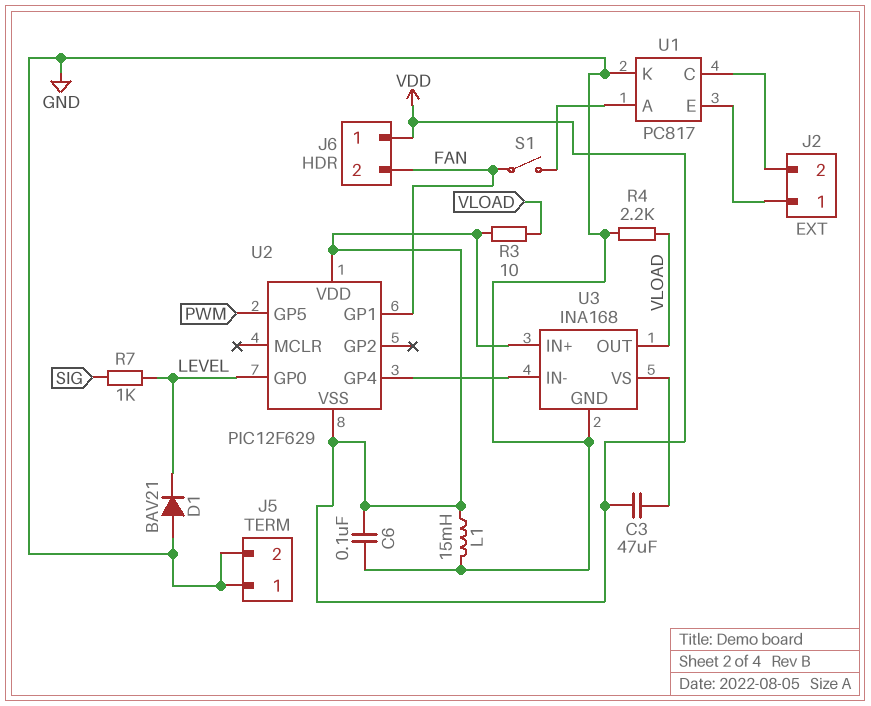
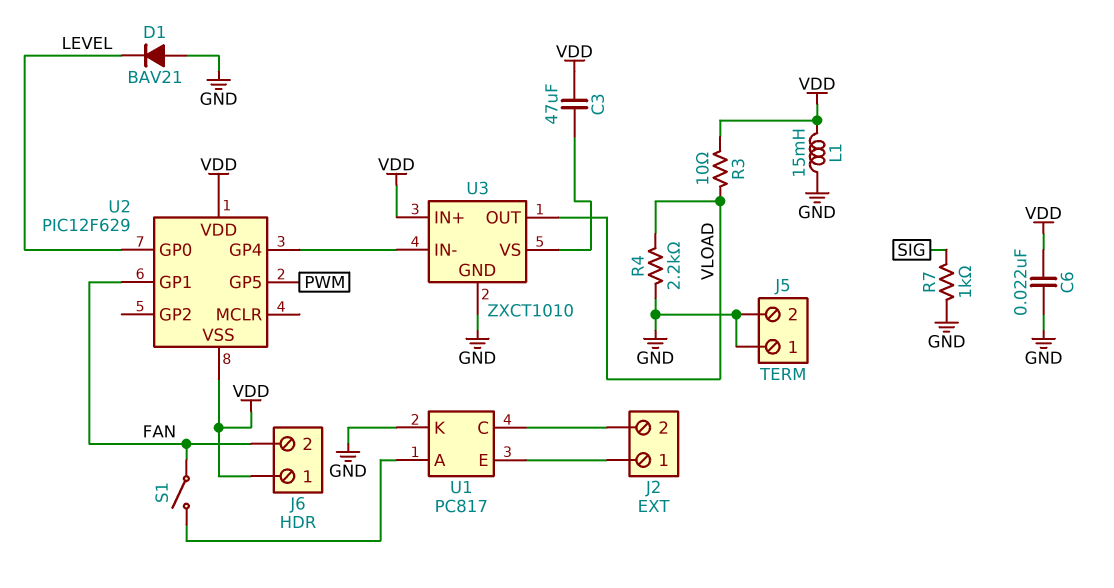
C6: 100nF (GND, VDD) -> 22nF (GND, VDD)
R7: 1k (LEVEL, SIG) -> 1k (GND, SIG)
U3: INA168 -> ZXCT1010

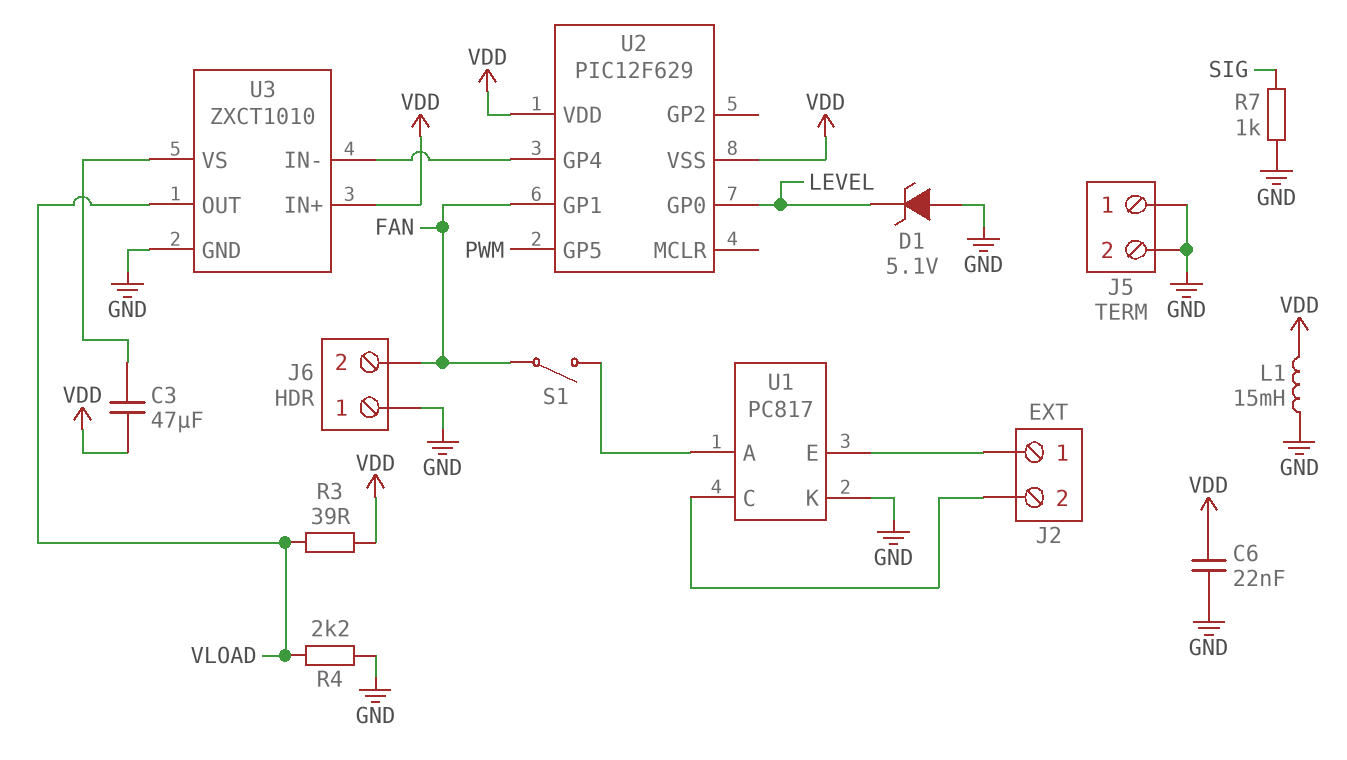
D1: diode BAV21 (A GND, K LEVEL) -> zener 5.1V (A GND, K LEVEL)
J6 pin 1: VDD -> GND
R3: 10 (VDD, VLOAD) -> 39 (VDD, VLOAD)

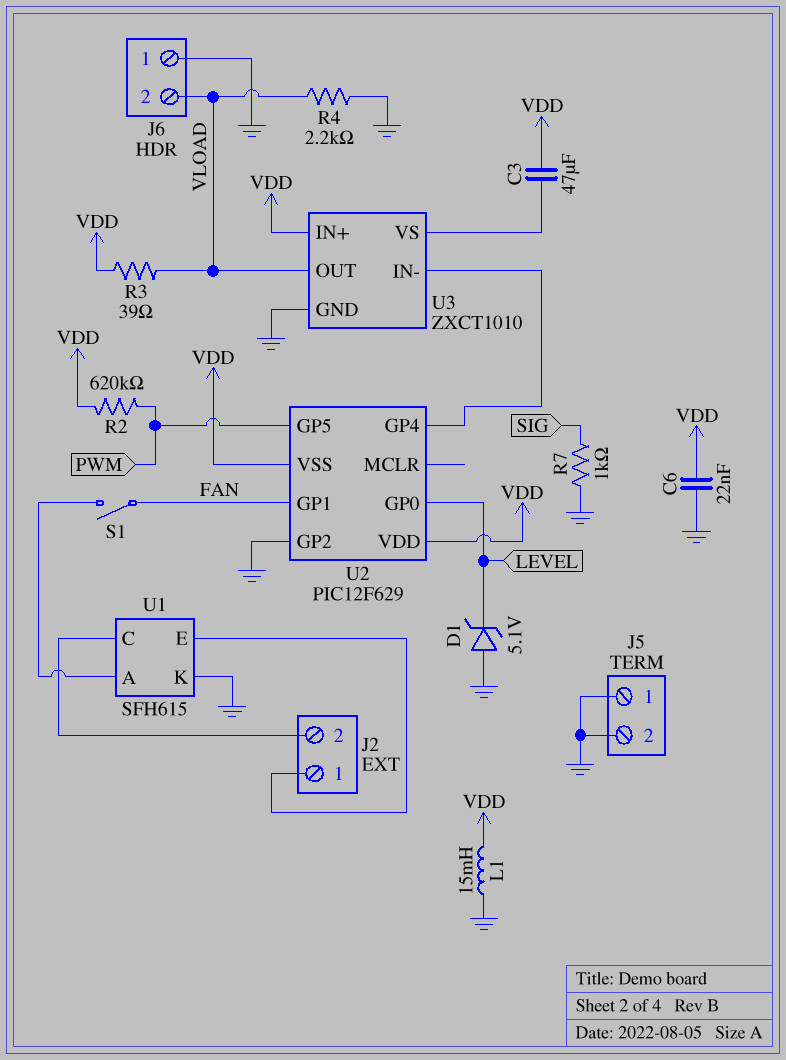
J6 pin 2: FAN -> VLOAD
R2: none -> 620k (PWM, VDD)
U1: PC817 -> SFH615
U2 pin GP2: none -> GND

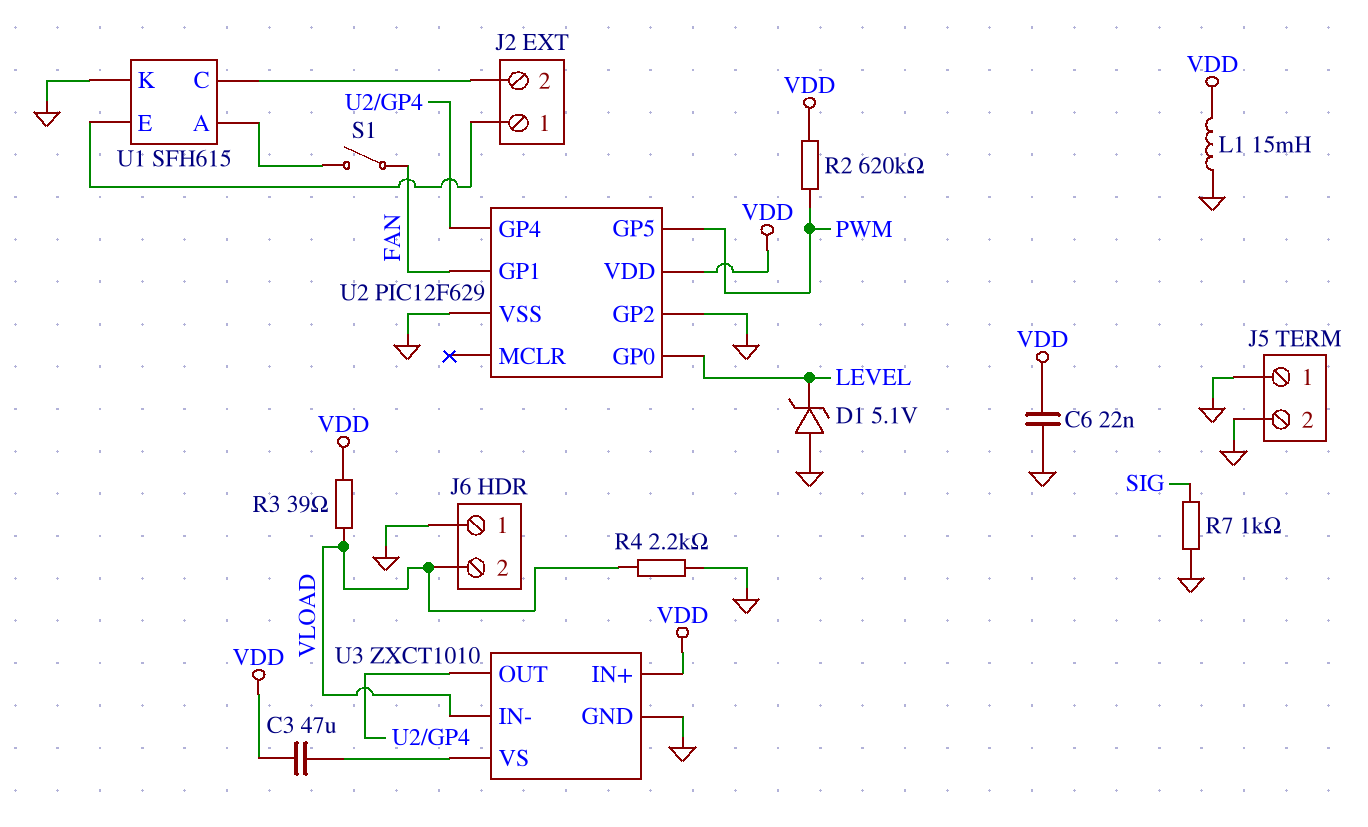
U2 pin VSS: VDD -> GND
U3 pin IN-: U2/GP4 -> VLOAD
U3 pin OUT: VLOAD -> U2/GP4

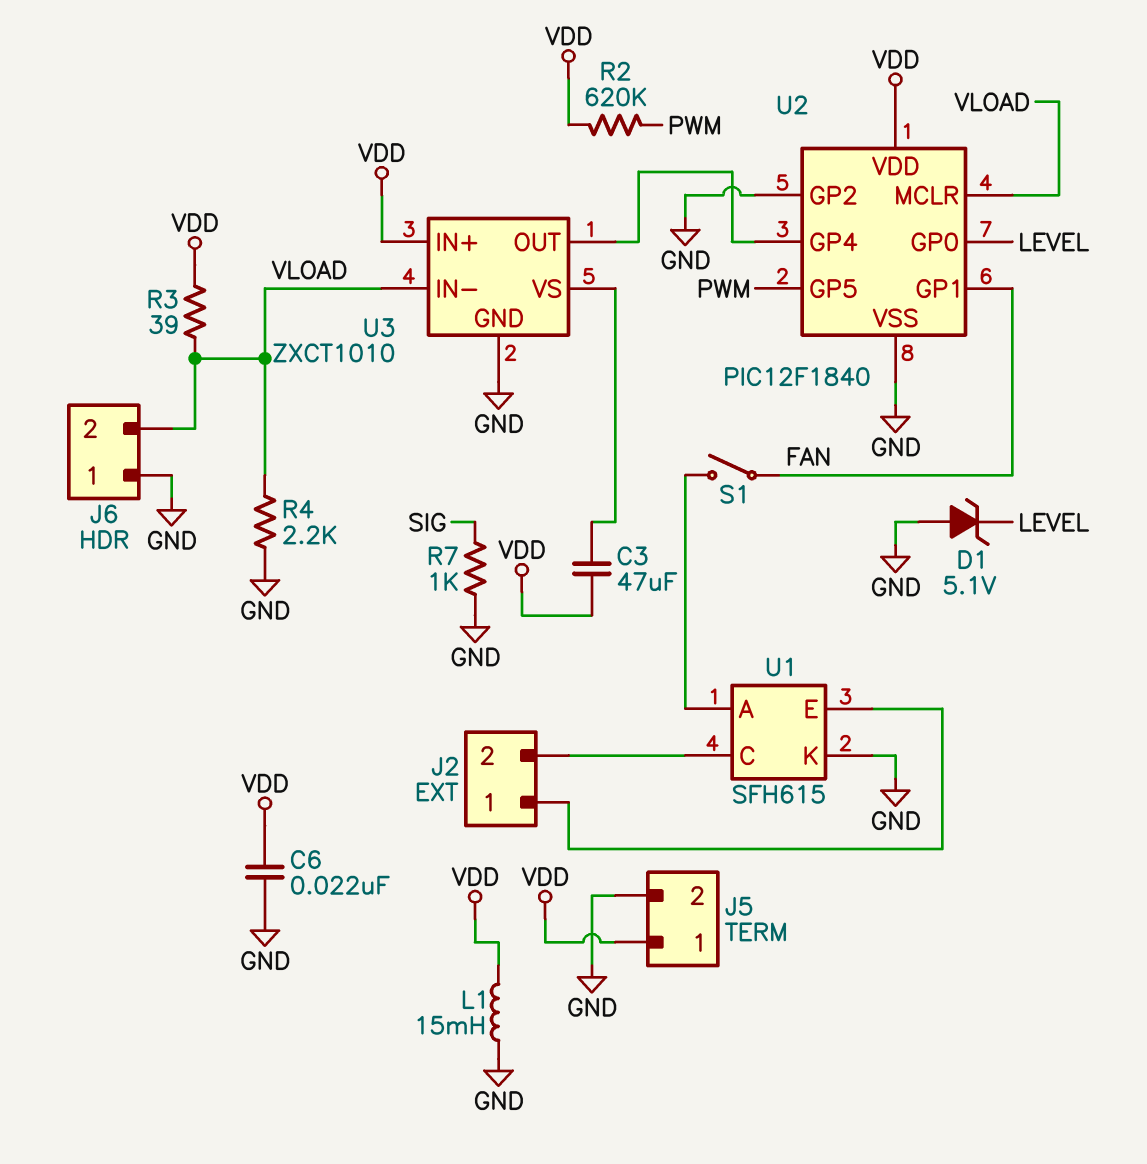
J5 pin 1: GND -> VDD
U2: PIC12F629 -> PIC12F1840
U2 pin MCLR: none -> VLOAD

